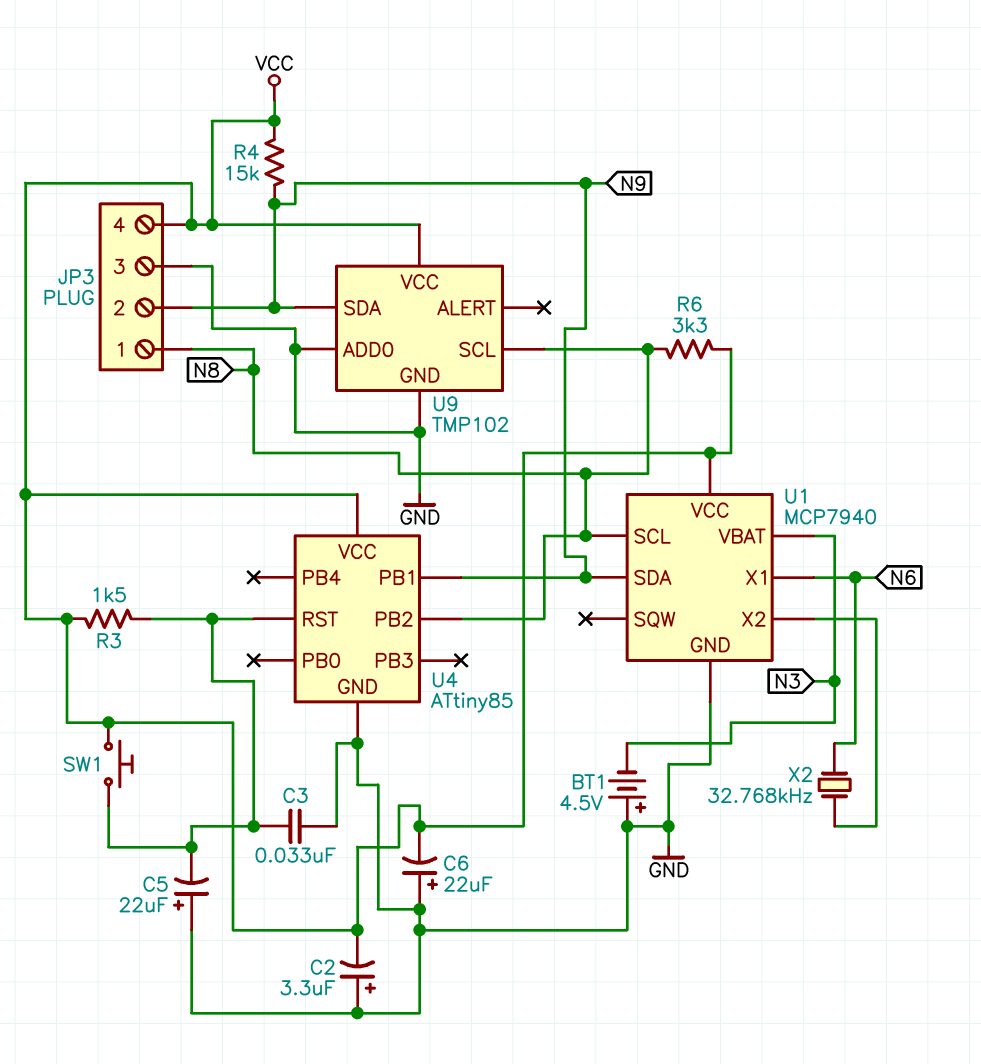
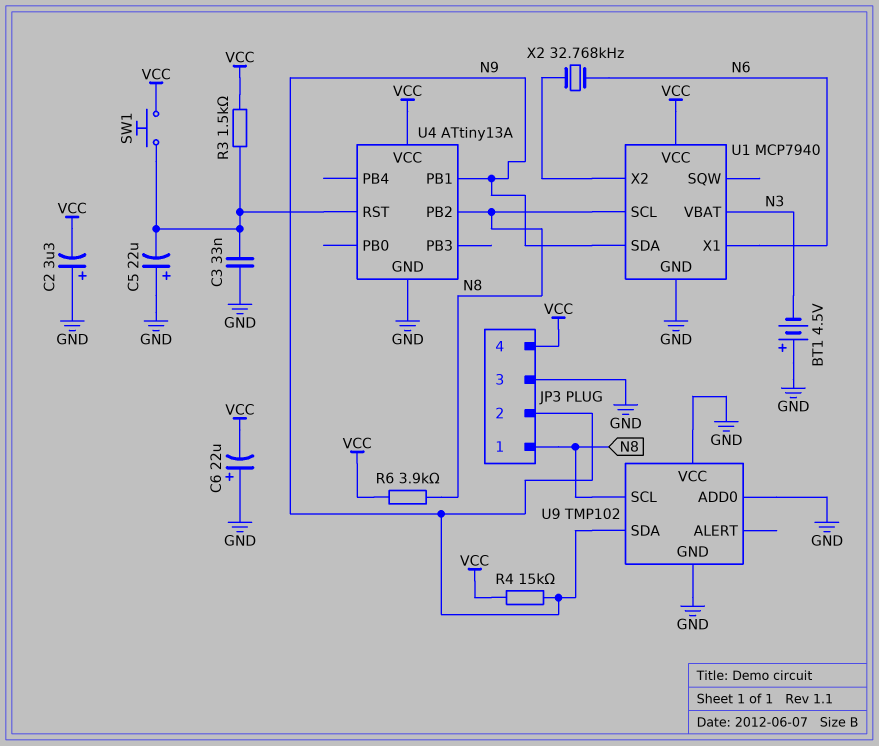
R6: 3.3k (N8, VCC) -> 3.9k (N8, VCC)
U4: ATtiny85 -> ATtiny13A
U9 pin VCC: VCC -> GND

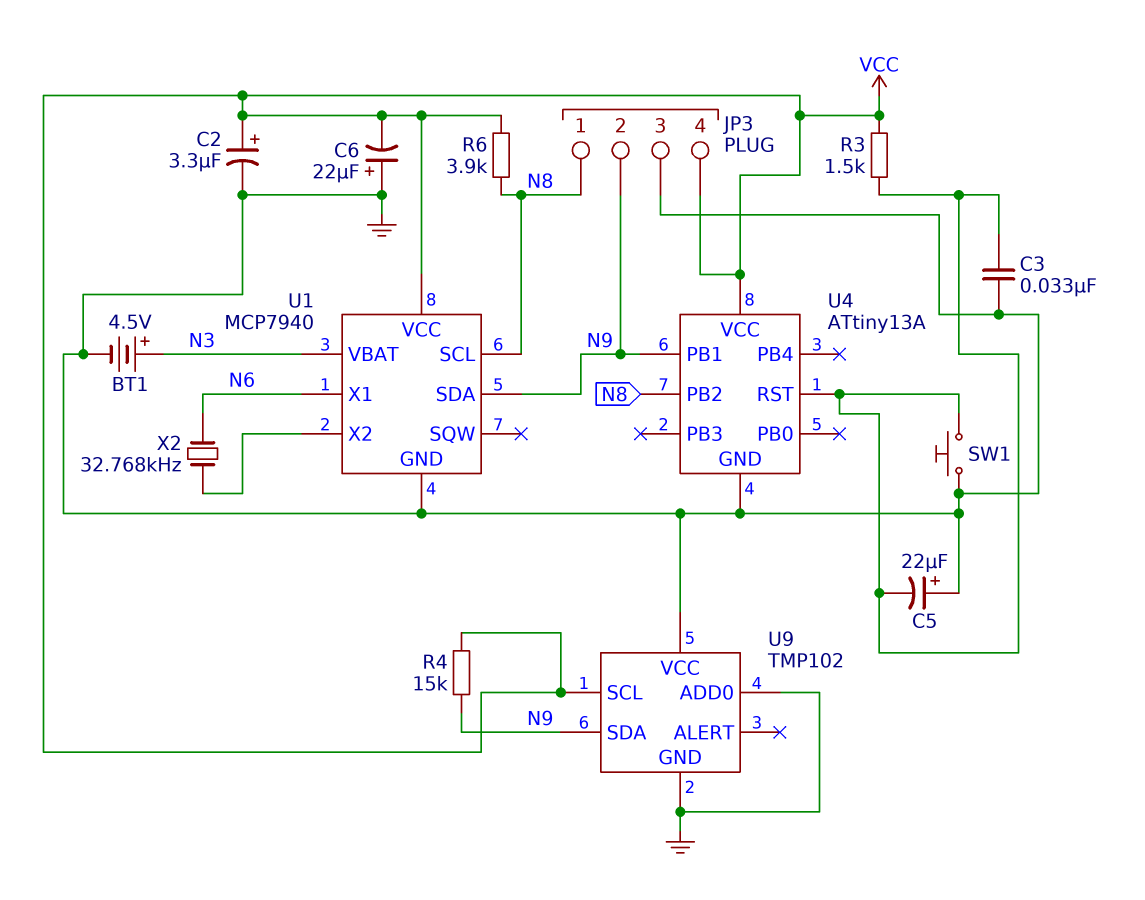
BT1: 4.5V (plus GND, minus N3) -> 4.5V (plus N3, minus GND)
C2: 3.3uF (plus GND, minus VCC) -> 3.3uF (plus VCC, minus GND)
SW1: button (U4/RST, VCC) -> button (GND, U4/RST)
U9 pin SCL: N8 -> VCC

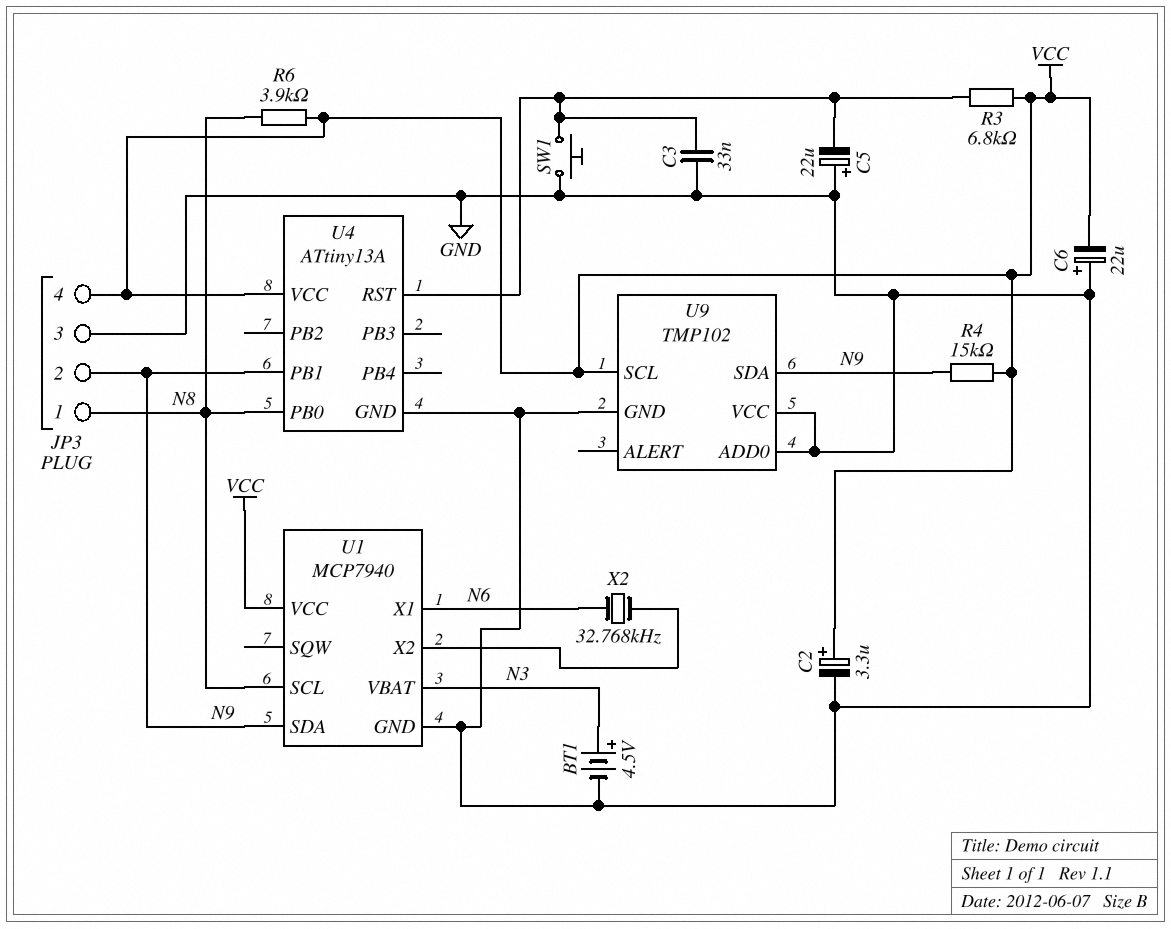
R3: 1.5k (U4/RST, VCC) -> 6.8k (U4/RST, VCC)
U4 pin PB0: none -> N8
U4 pin PB2: N8 -> none

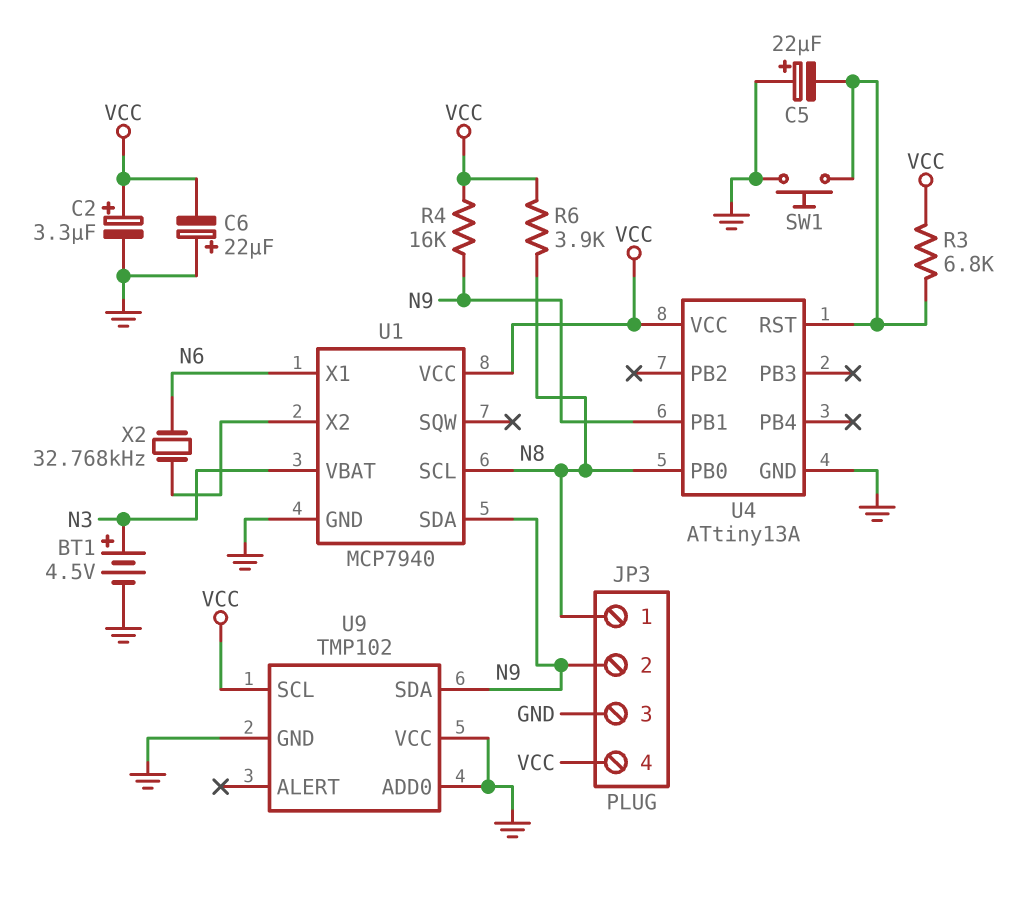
C3: 33nF (GND, U4/RST) -> none
R4: 15k (N9, VCC) -> 16k (N9, VCC)

